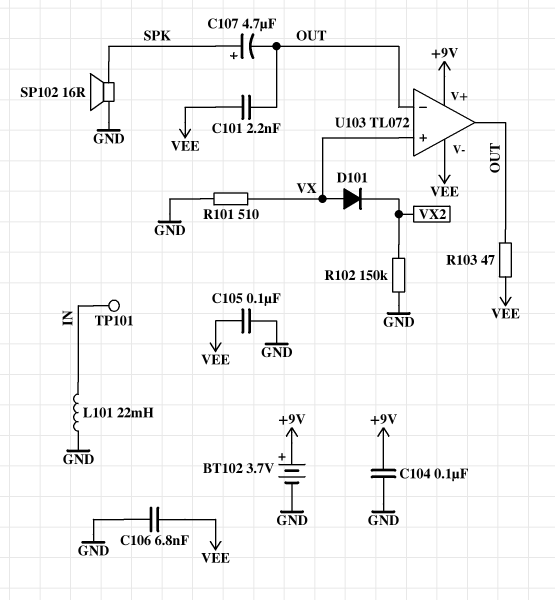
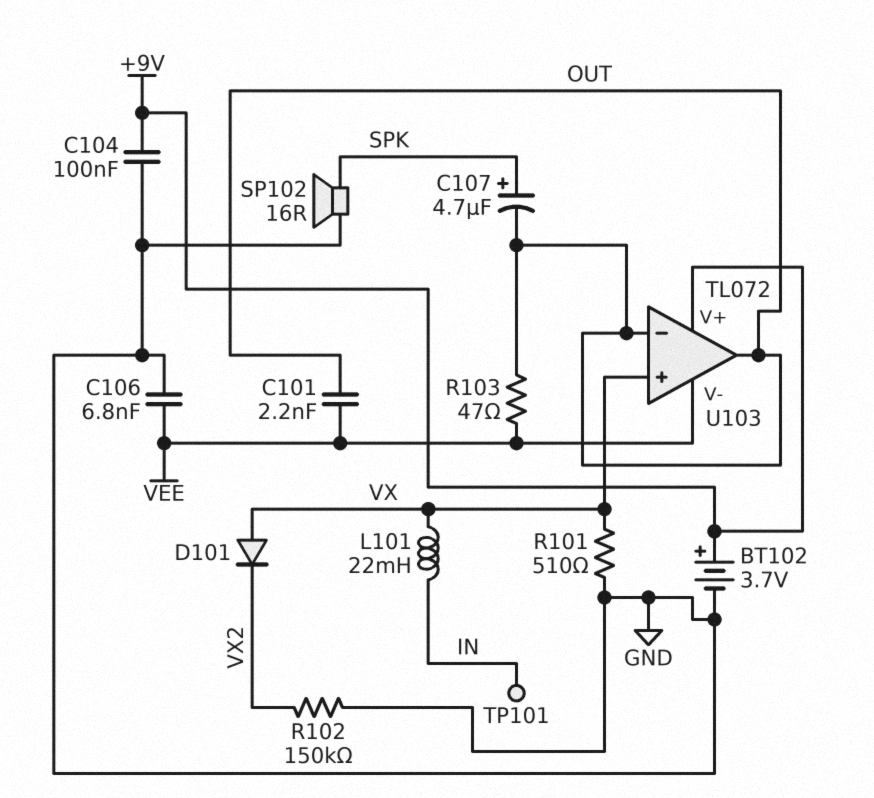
C105: 100nF (GND, VEE) -> none
L101: 22mH (GND, IN) -> 22mH (IN, VX)

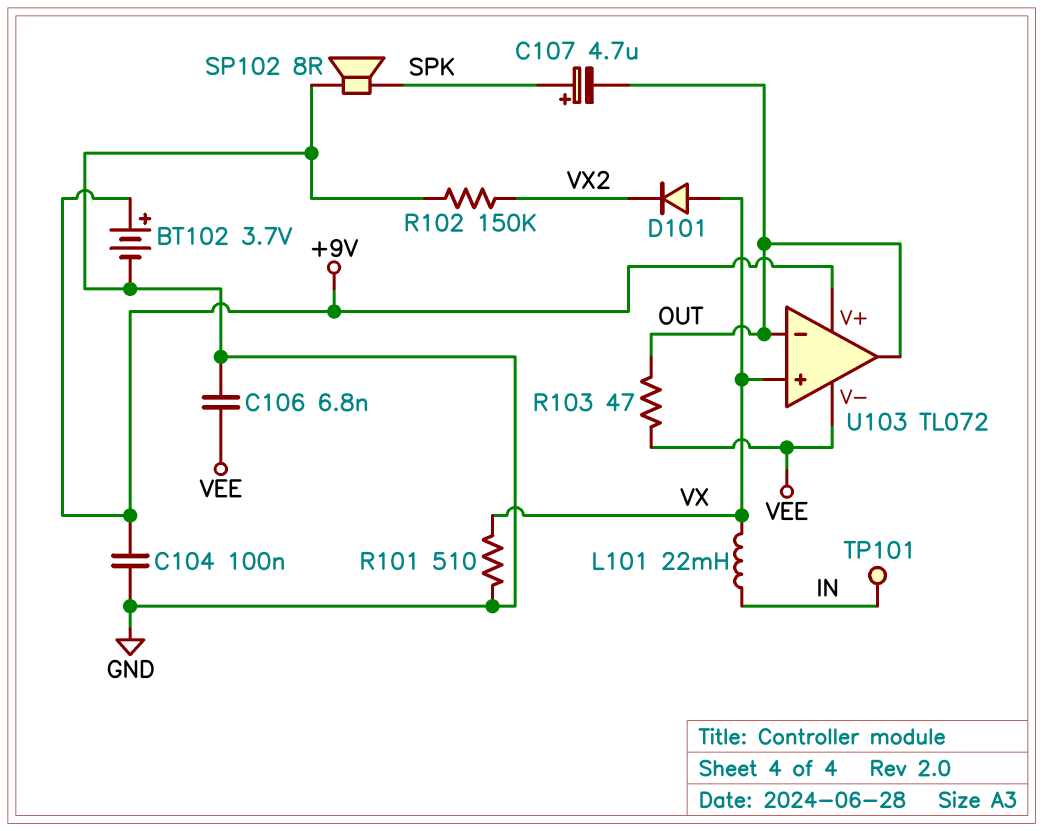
C101: 2.2nF (OUT, VEE) -> none
SP102: speaker 16R (GND, SPK) -> speaker 8R (GND, SPK)

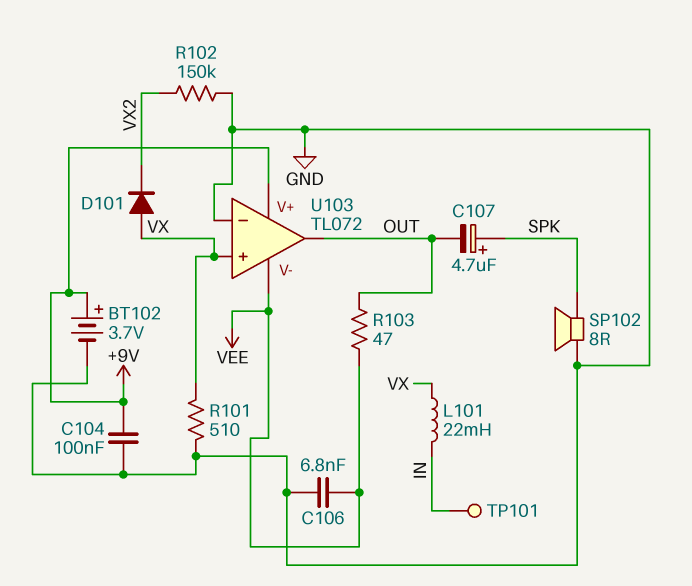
U103 pin in-: OUT -> GND

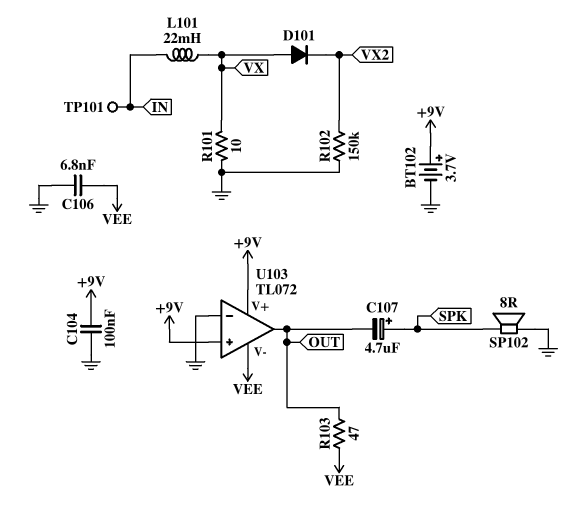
R101: 510 (GND, VX) -> 10 (GND, VX)
U103 pin in+: VX -> +9V

